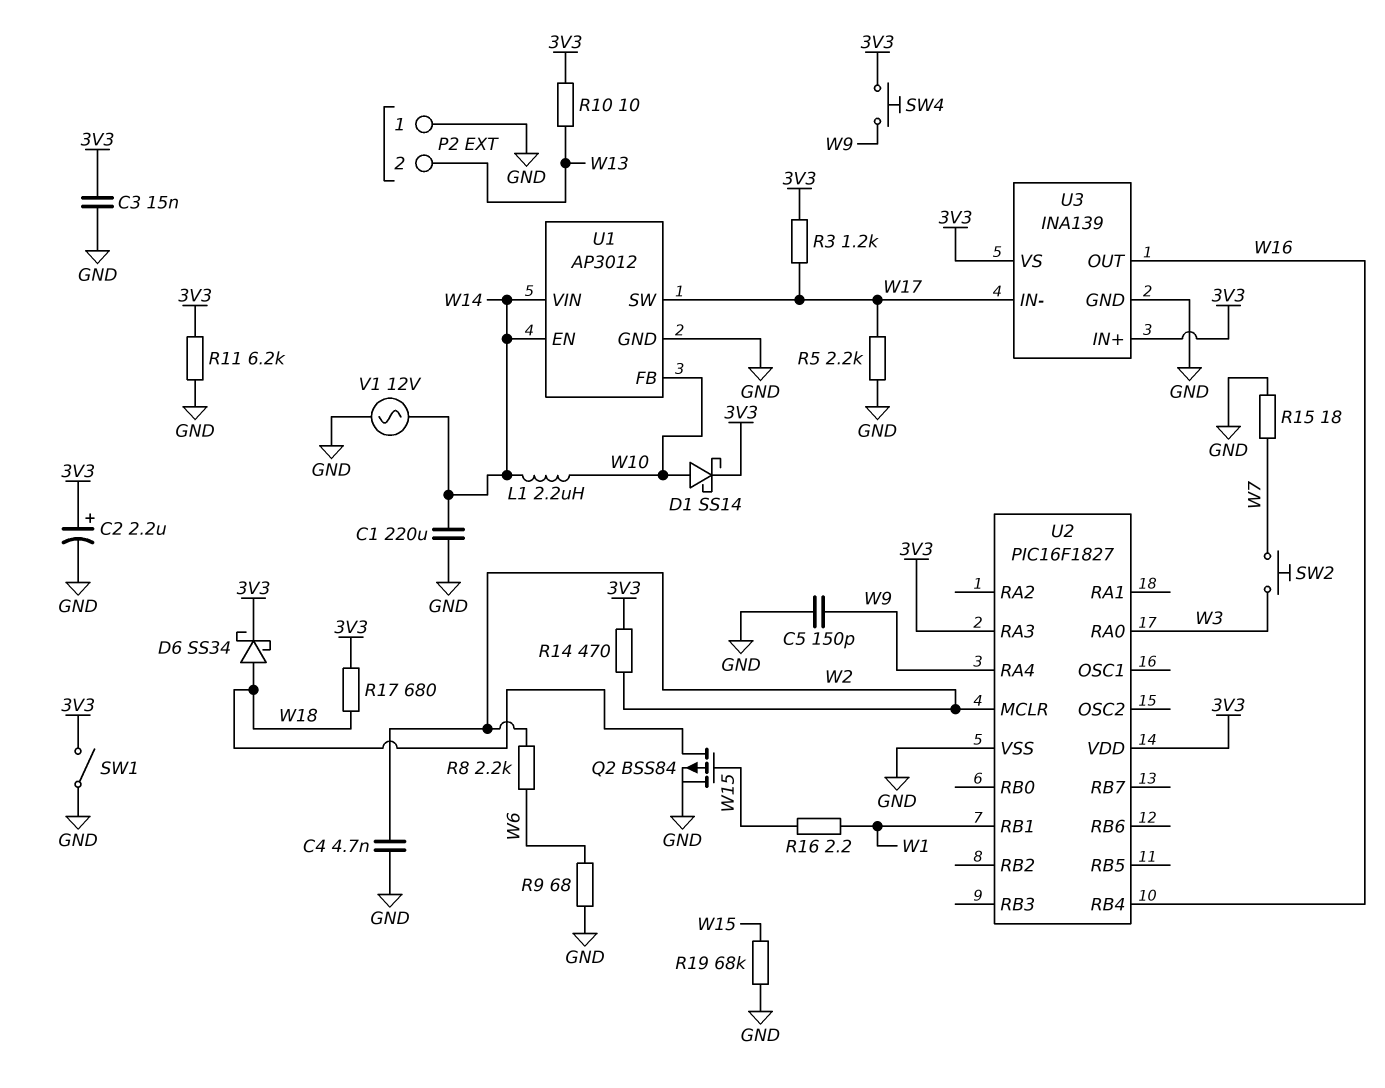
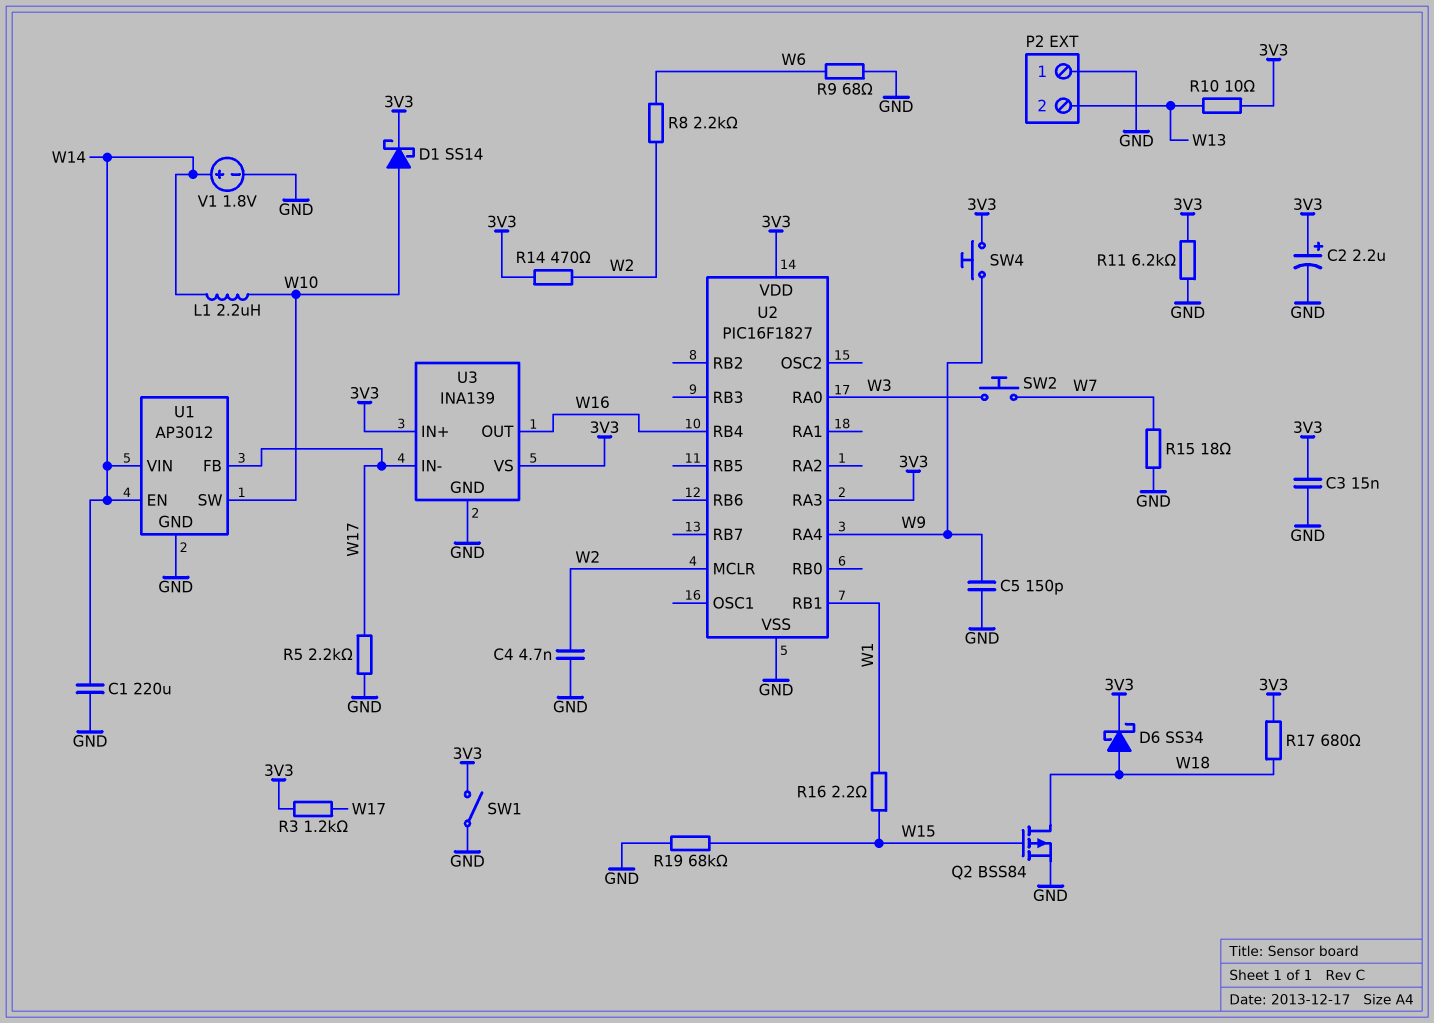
U1 pin FB: W10 -> W17
U1 pin SW: W17 -> W10
V1: AC 12V (GND, W14) -> 1.8V (plus W14, minus GND)

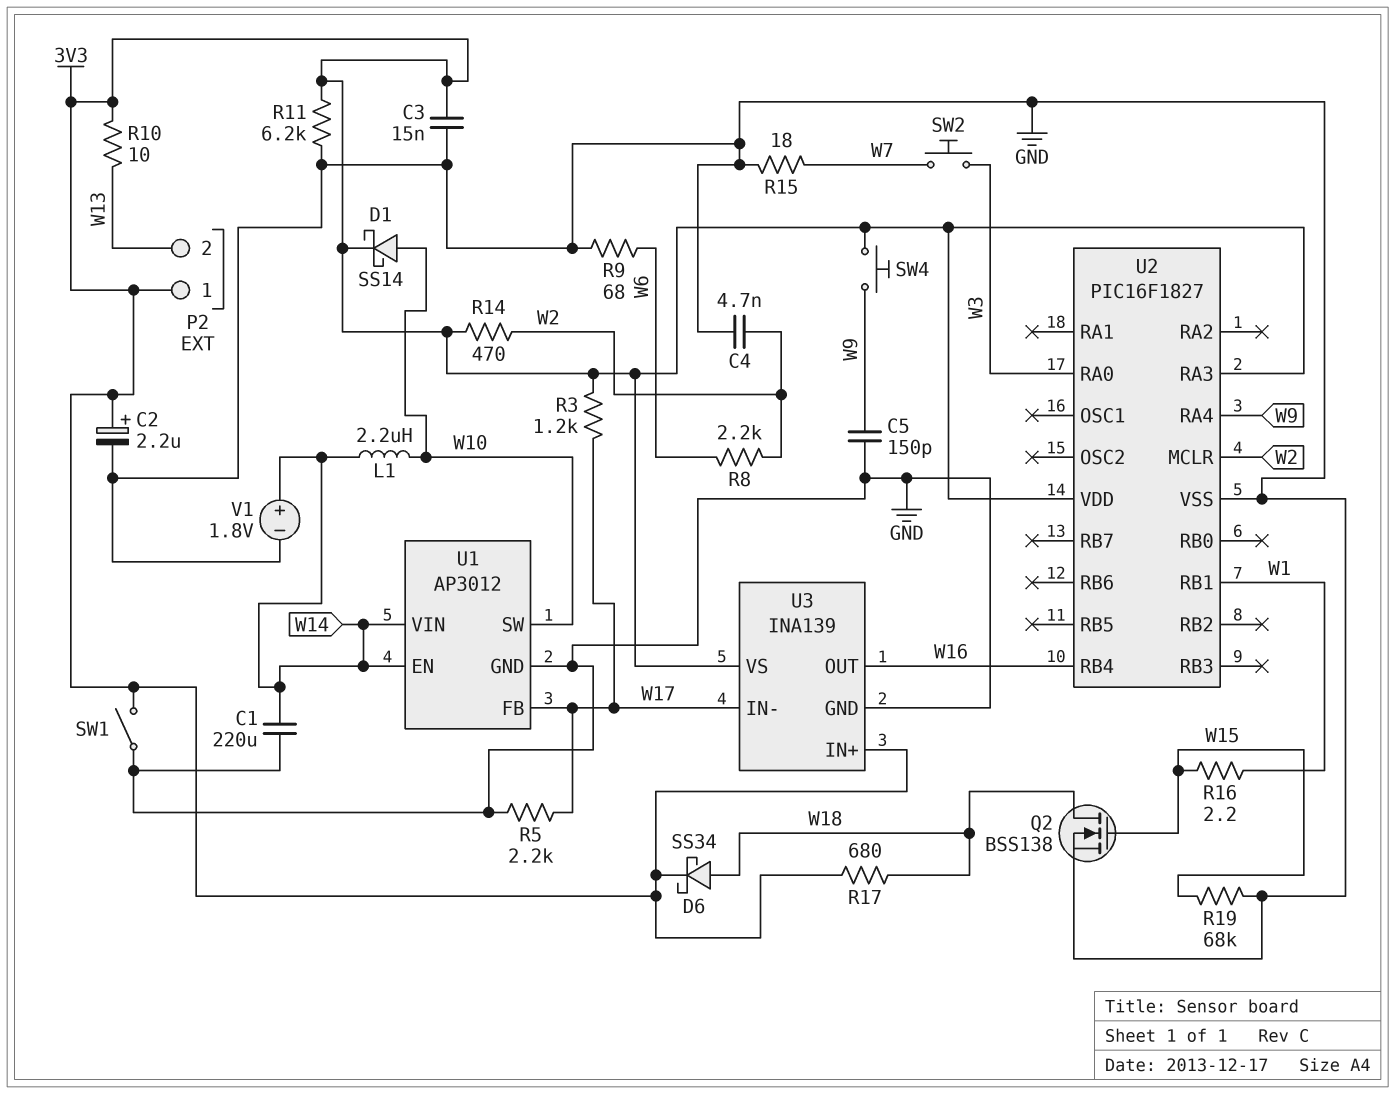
P2 pin 1: GND -> 3V3
Q2: PMOS BSS84 (G W15, D W18, S GND) -> NMOS BSS138 (G W15, D W18, S GND)

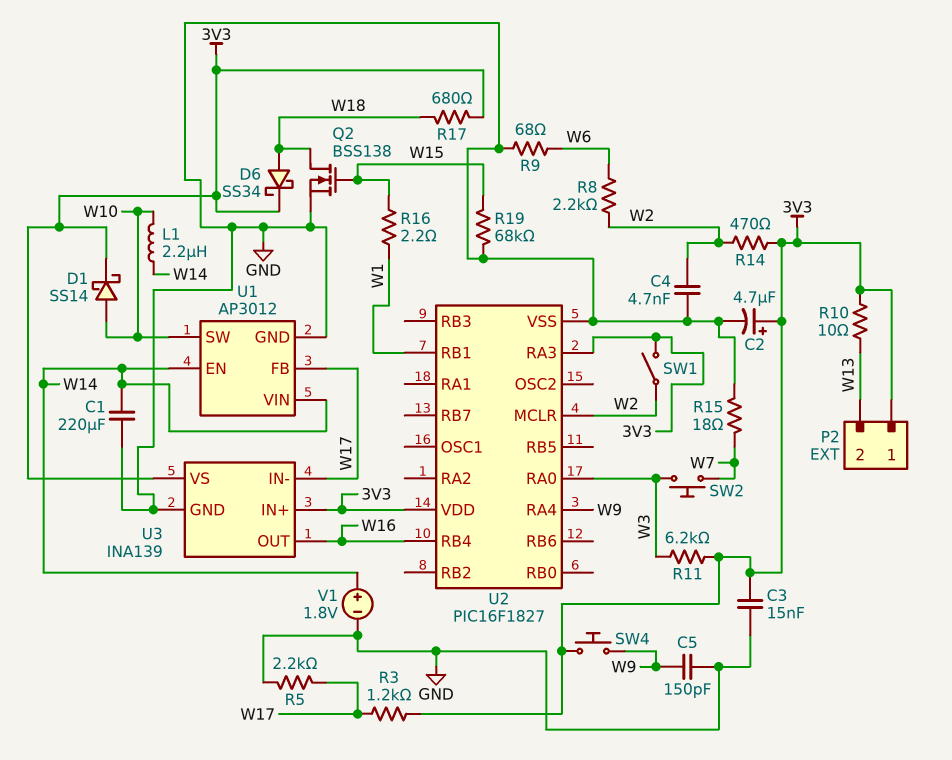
C2: 2.2uF (plus 3V3, minus GND) -> 4.7uF (plus 3V3, minus GND)
R11: 6.2k (3V3, GND) -> 6.2k (3V3, W3)
SW1: switch (3V3, GND) -> switch (3V3, W2)

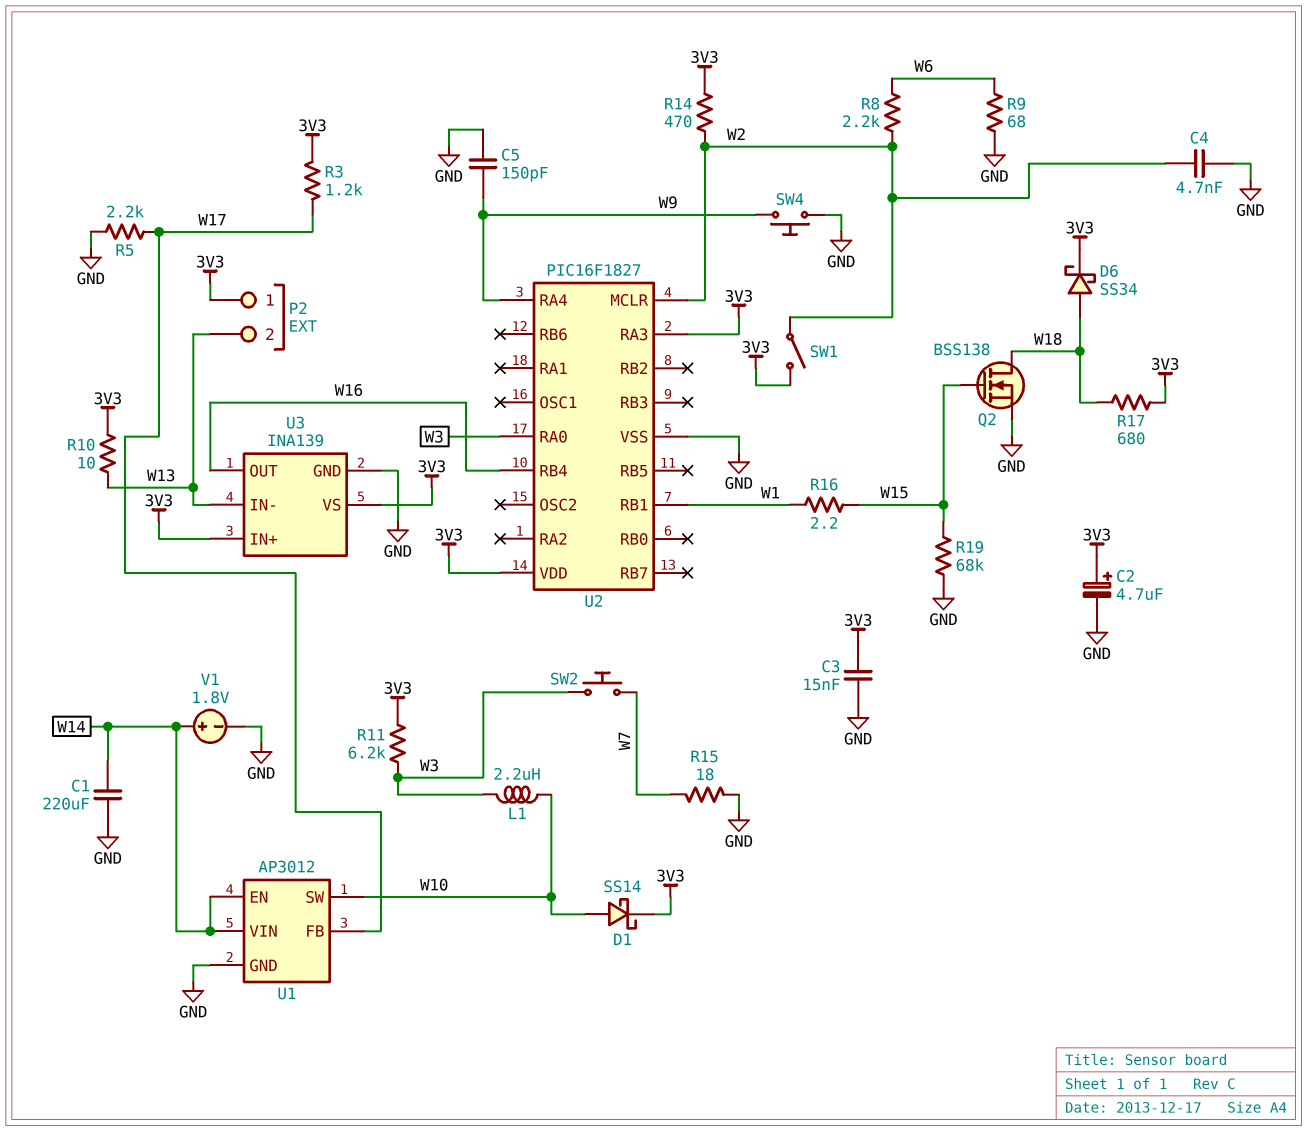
L1: 2.2uH (W10, W14) -> 2.2uH (W3, W10)
SW4: button (3V3, W9) -> button (GND, W9)
U3 pin IN-: W17 -> W13

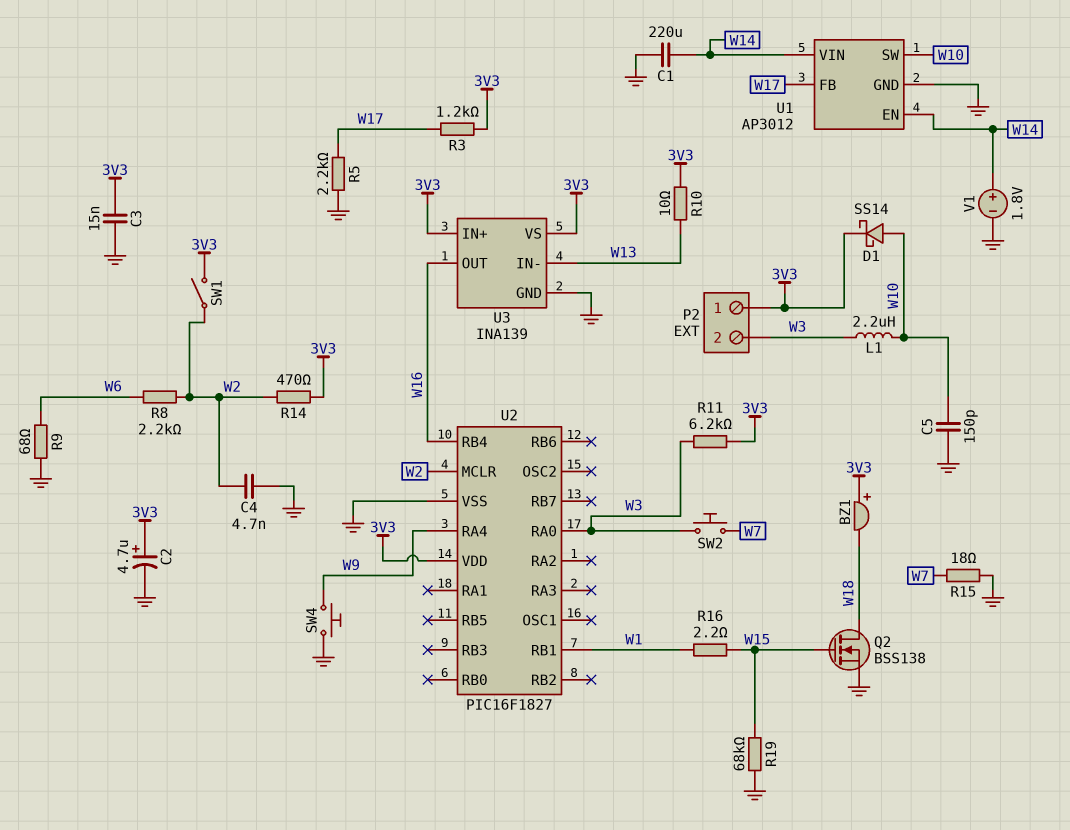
BZ1: none -> buzzer (plus 3V3, minus W18)
C5: 150pF (GND, W9) -> 150pF (GND, W10)
D6: schottky SS34 (A W18, K 3V3) -> none
P2 pin 2: W13 -> W3
R17: 680 (3V3, W18) -> none
U2 pin RA3: 3V3 -> none

